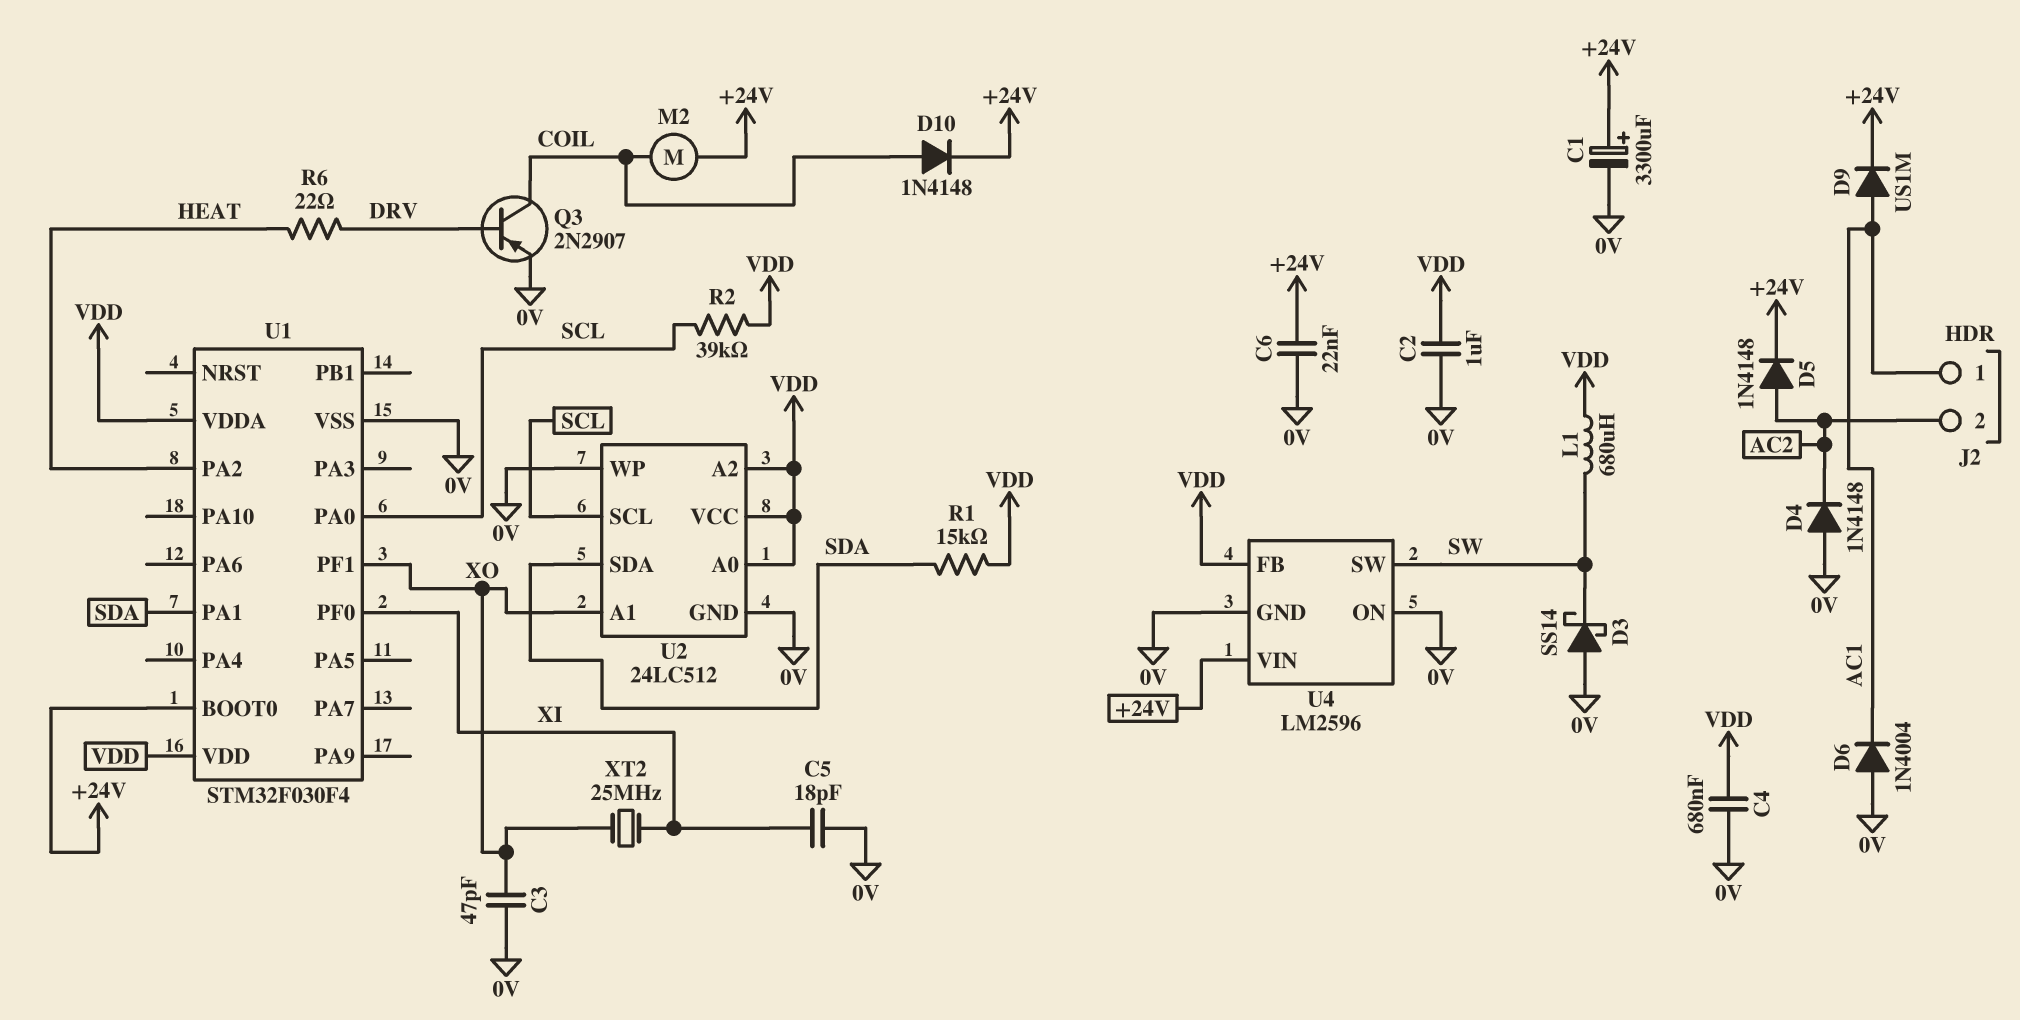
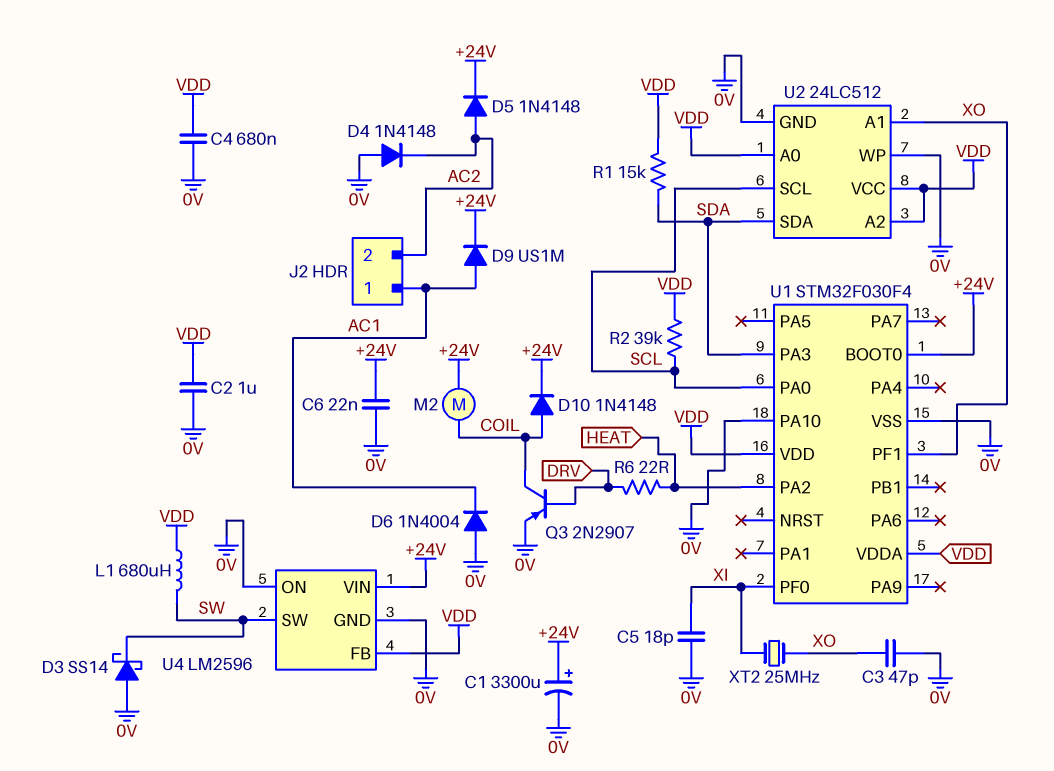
U1 pin PA1: SDA -> none
U1 pin PA3: none -> SDA
U1 pin PA10: none -> 0V

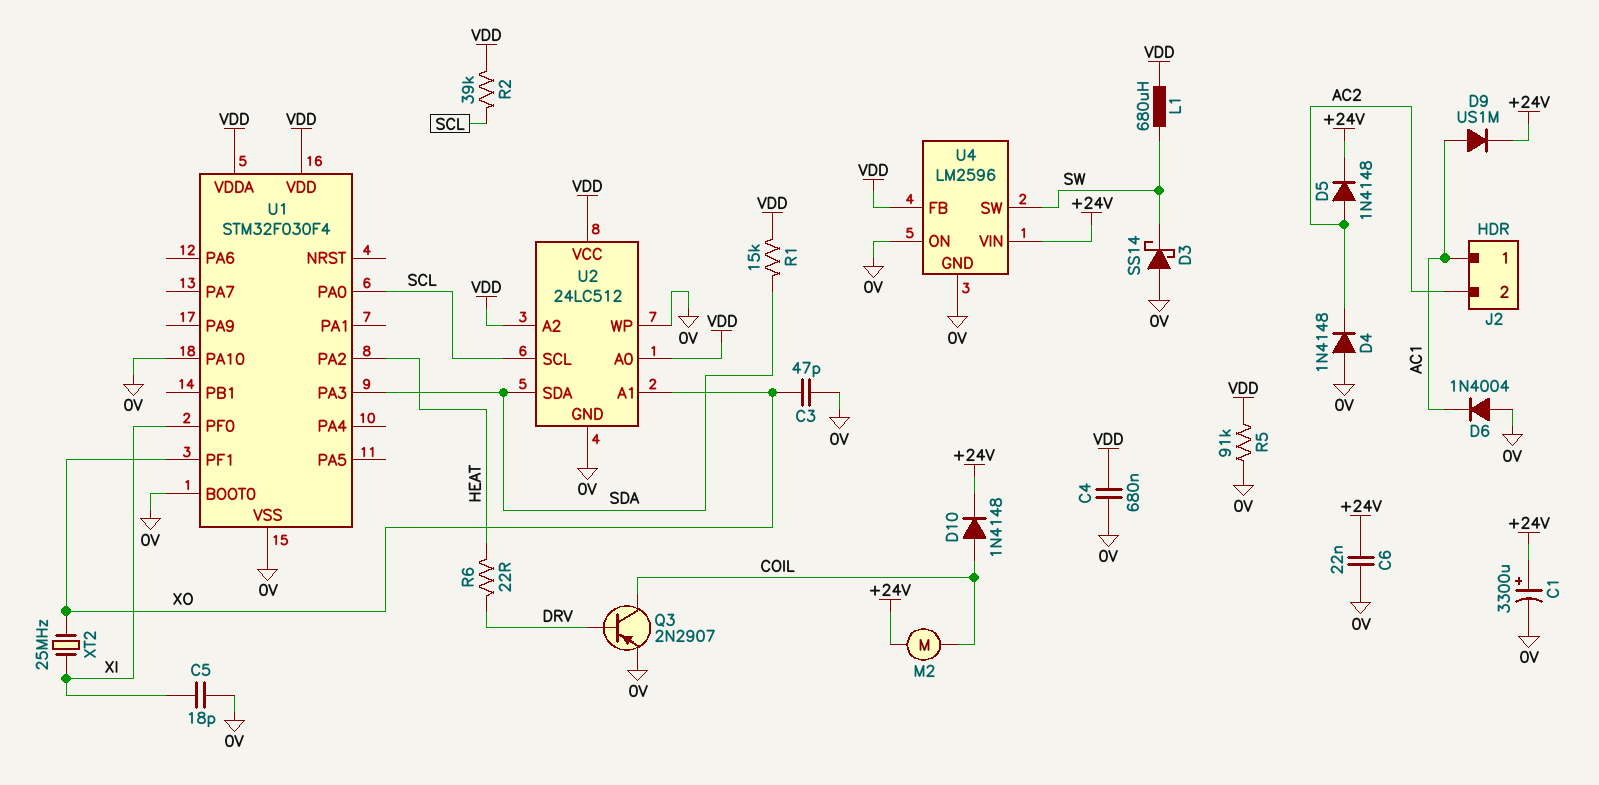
C2: 1uF (0V, VDD) -> none
R5: none -> 91k (0V, VDD)
U1 pin BOOT0: +24V -> 0V

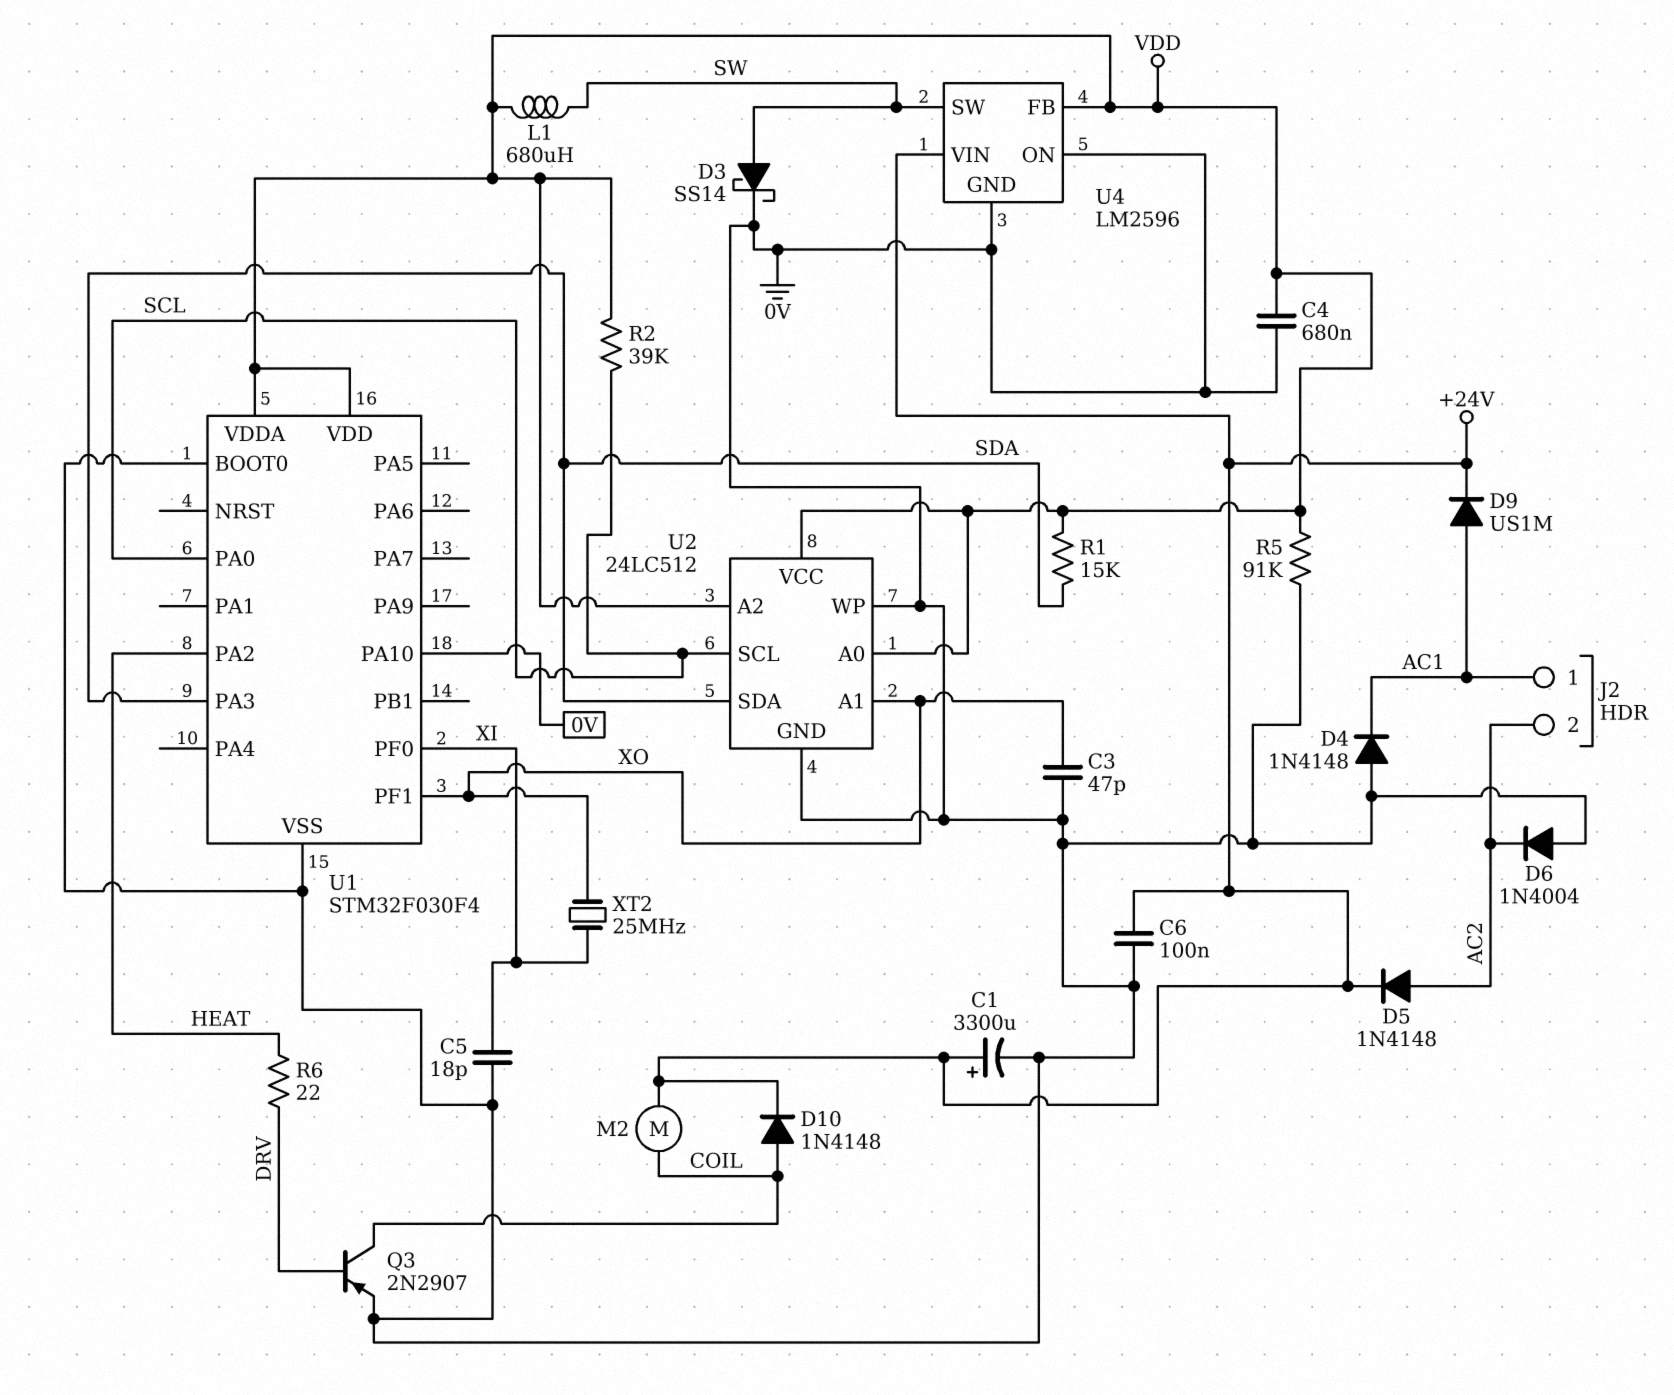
C6: 22nF (+24V, 0V) -> 100nF (+24V, 0V)
D3: schottky SS14 (A 0V, K SW) -> schottky SS14 (A SW, K 0V)
D4: diode 1N4148 (A 0V, K AC2) -> diode 1N4148 (A 0V, K AC1)
D6: diode 1N4004 (A 0V, K AC1) -> diode 1N4004 (A 0V, K AC2)

